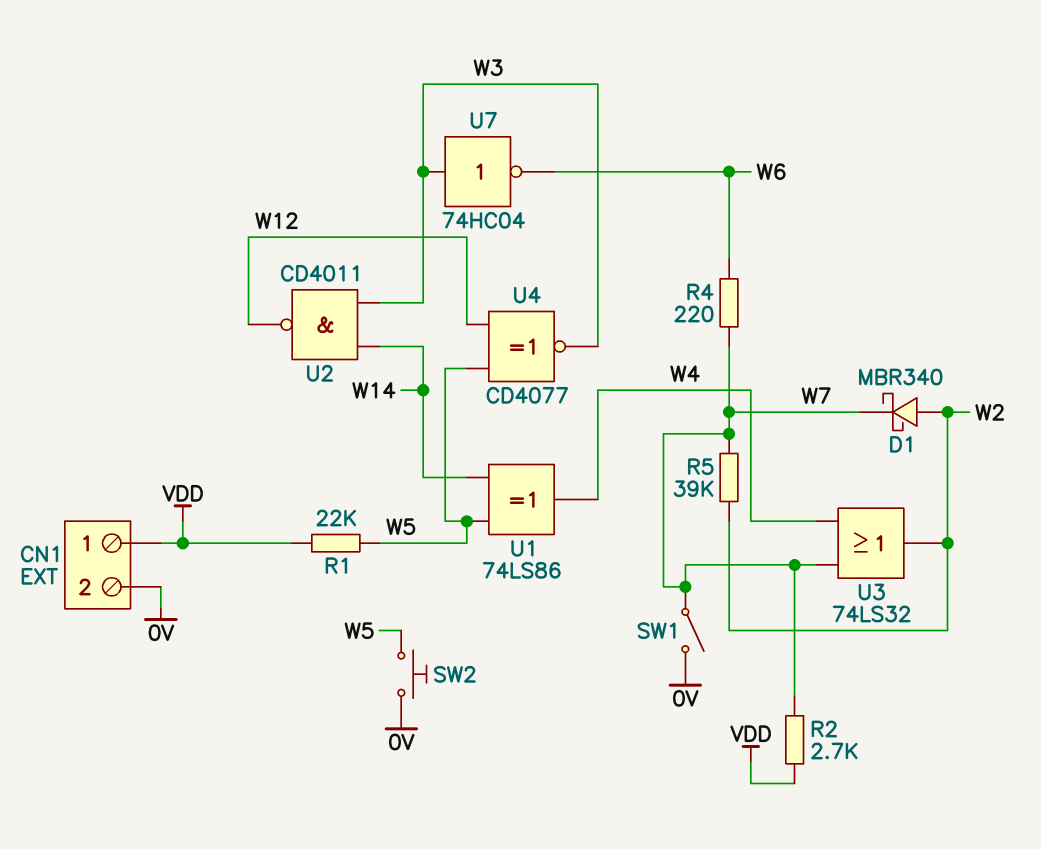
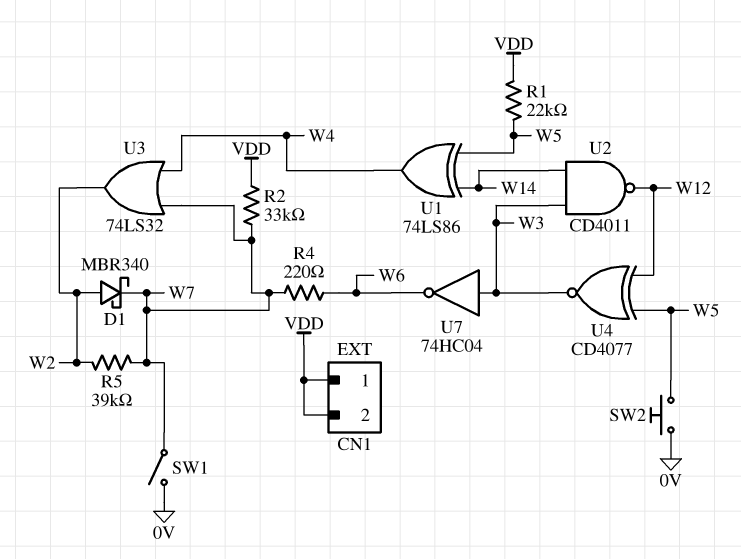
CN1 pin 2: 0V -> VDD
R2: 2.7k (VDD, W7) -> 33k (VDD, W7)

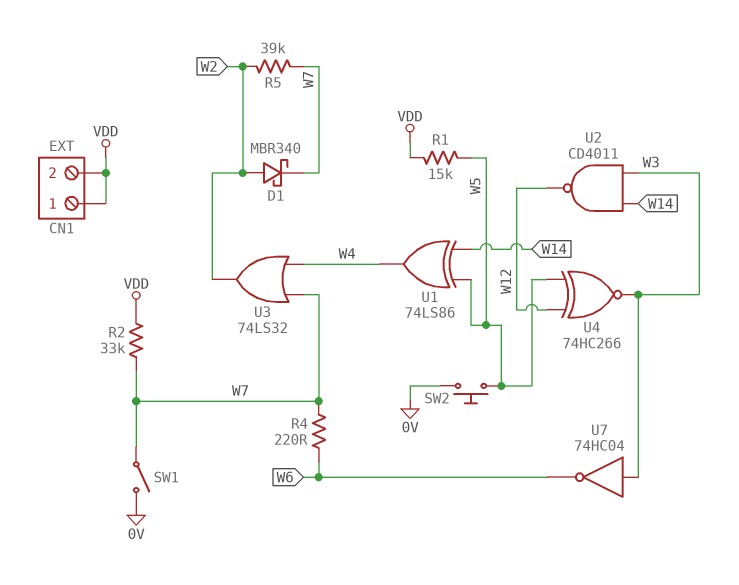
R1: 22k (VDD, W5) -> 15k (VDD, W5)
U4: XNOR CD4077 (in W5, in W12, out W3) -> XNOR 74HC266 (in W5, in W12, out W3)

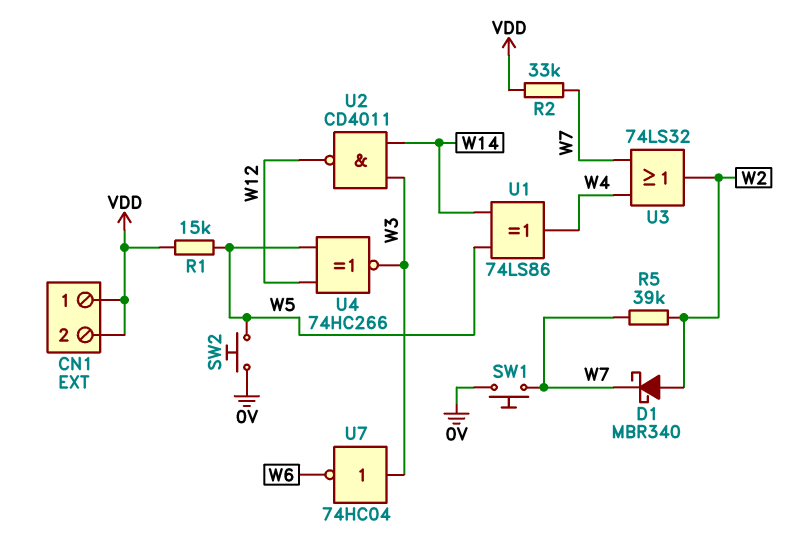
R4: 220 (W6, W7) -> none
SW1: switch (0V, W7) -> button (0V, W7)

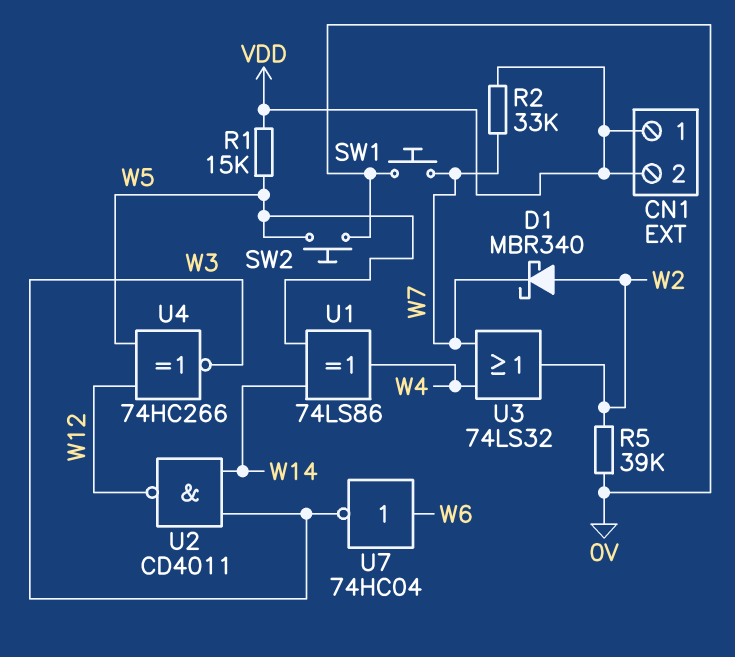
R5: 39k (W2, W7) -> 39k (0V, W2)
U7: NOT 74HC04 (in W3, out W6) -> NOT 74HC04 (in W6, out W3)

